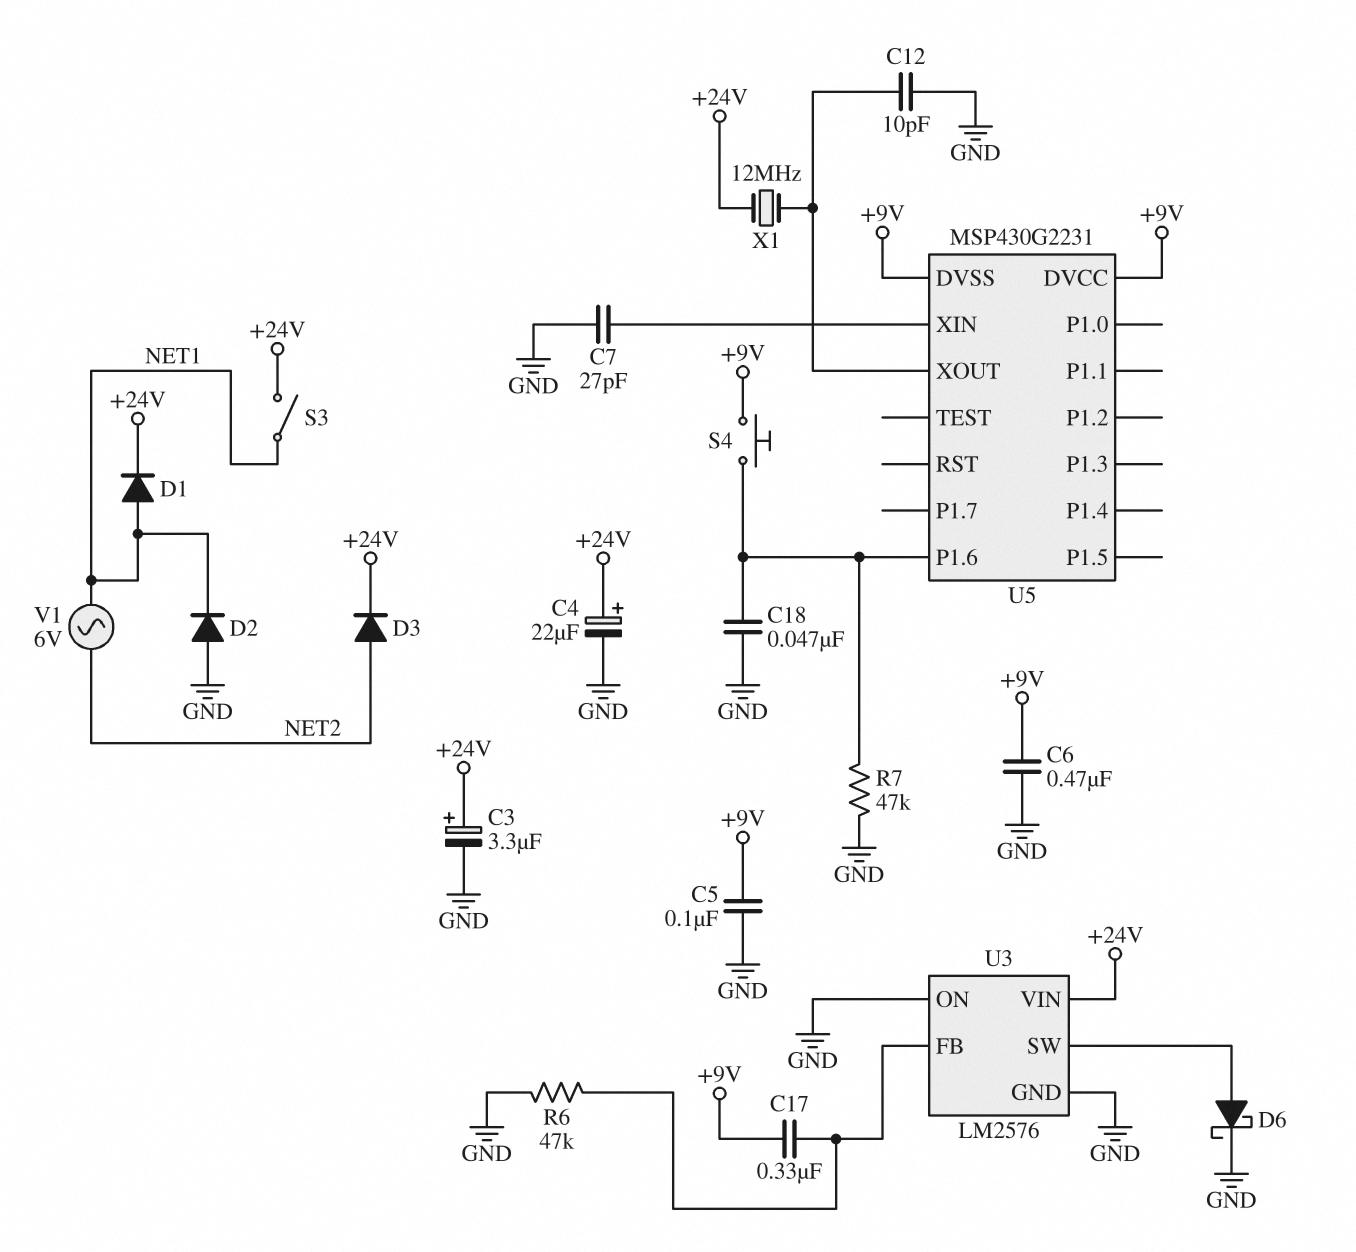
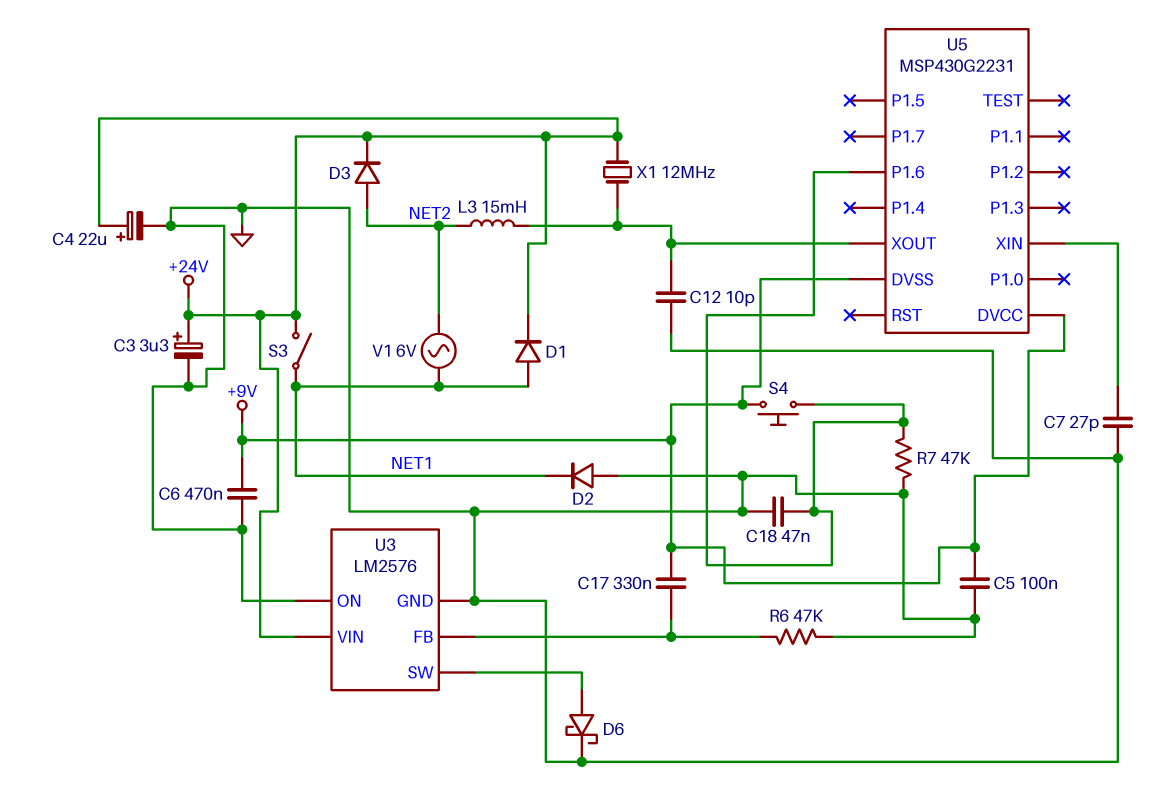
L3: none -> 15mH (NET2, U5/XOUT)

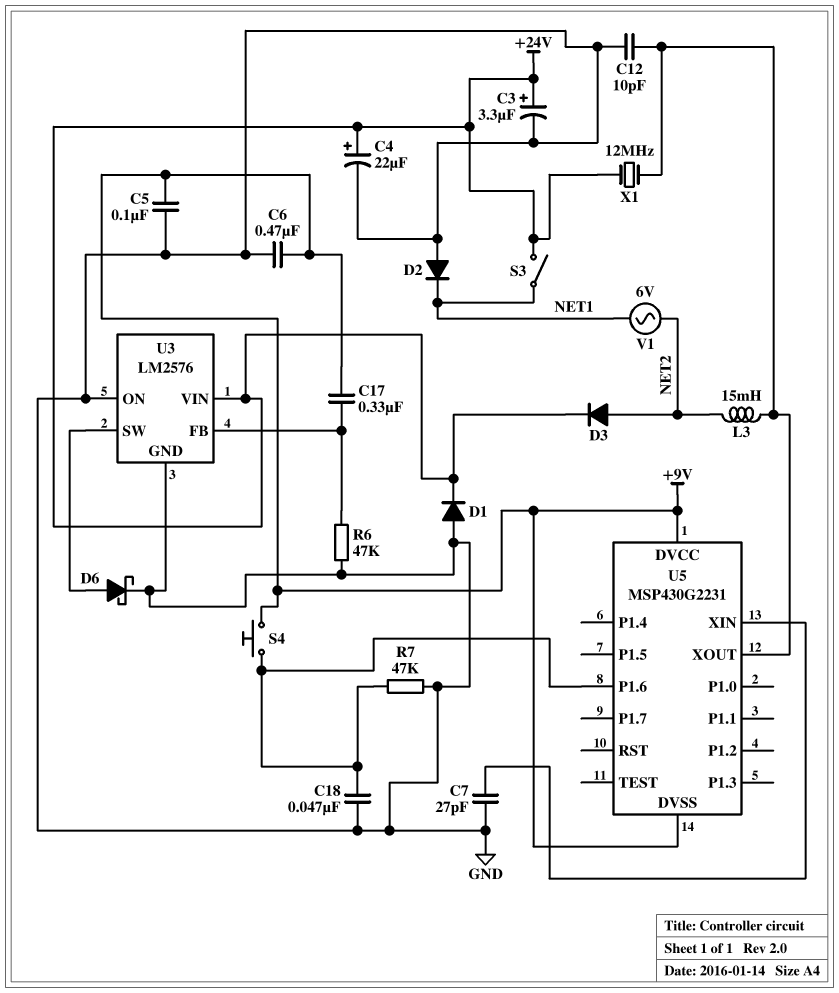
D1: diode (A NET1, K +24V) -> diode (A GND, K +24V)

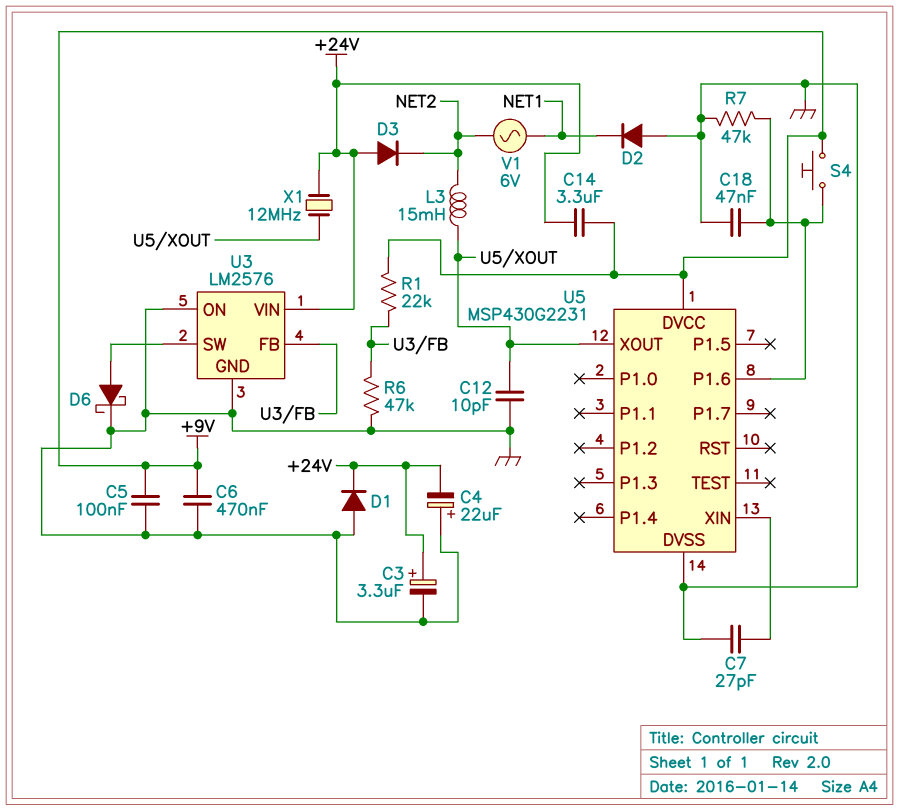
C4: 22uF (plus +24V, minus GND) -> 22uF (plus GND, minus +24V)
C14: none -> 3.3uF (+9V, +24V)
C17: 330nF (+9V, U3/FB) -> none
D3: diode (A NET2, K +24V) -> diode (A +24V, K NET2)
R1: none -> 22k (+9V, U3/FB)
S3: switch (+24V, NET1) -> none
U5 pin DVSS: +9V -> GND

